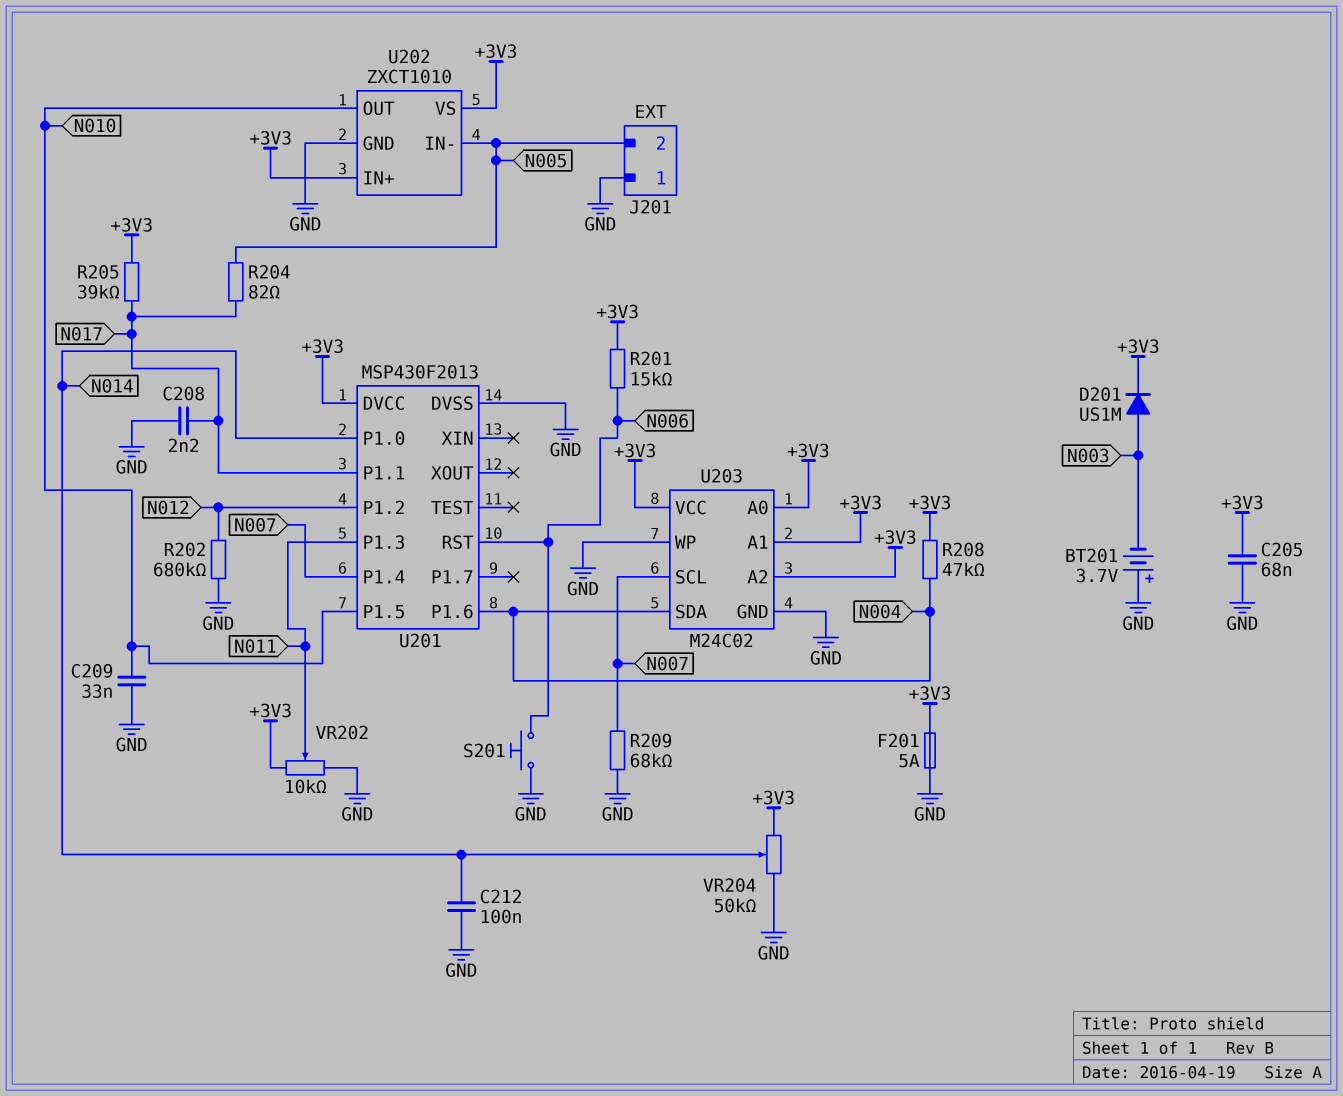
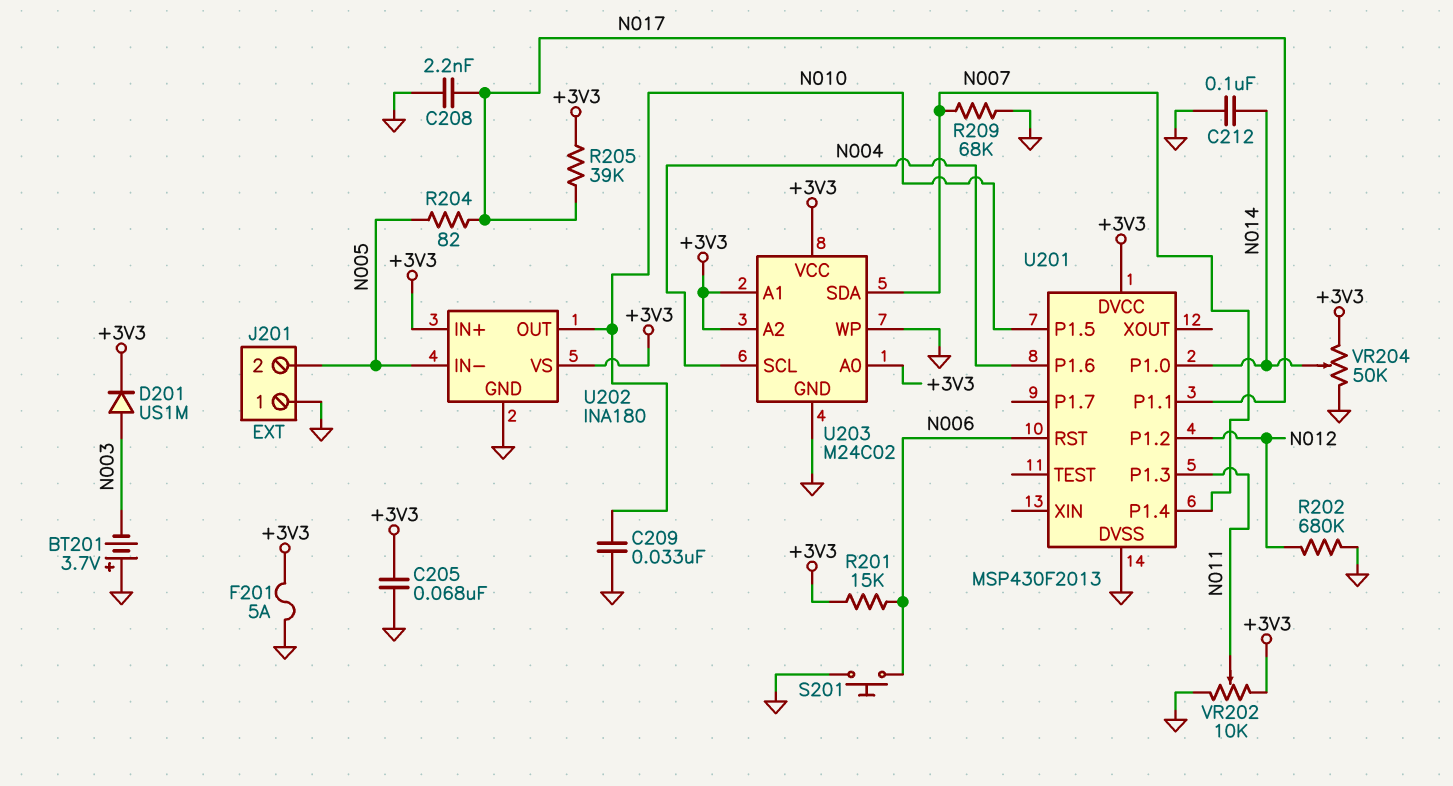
R208: 47k (+3V3, N004) -> none
U202: ZXCT1010 -> INA180
U203 pin SCL: N007 -> N004
U203 pin SDA: N004 -> N007

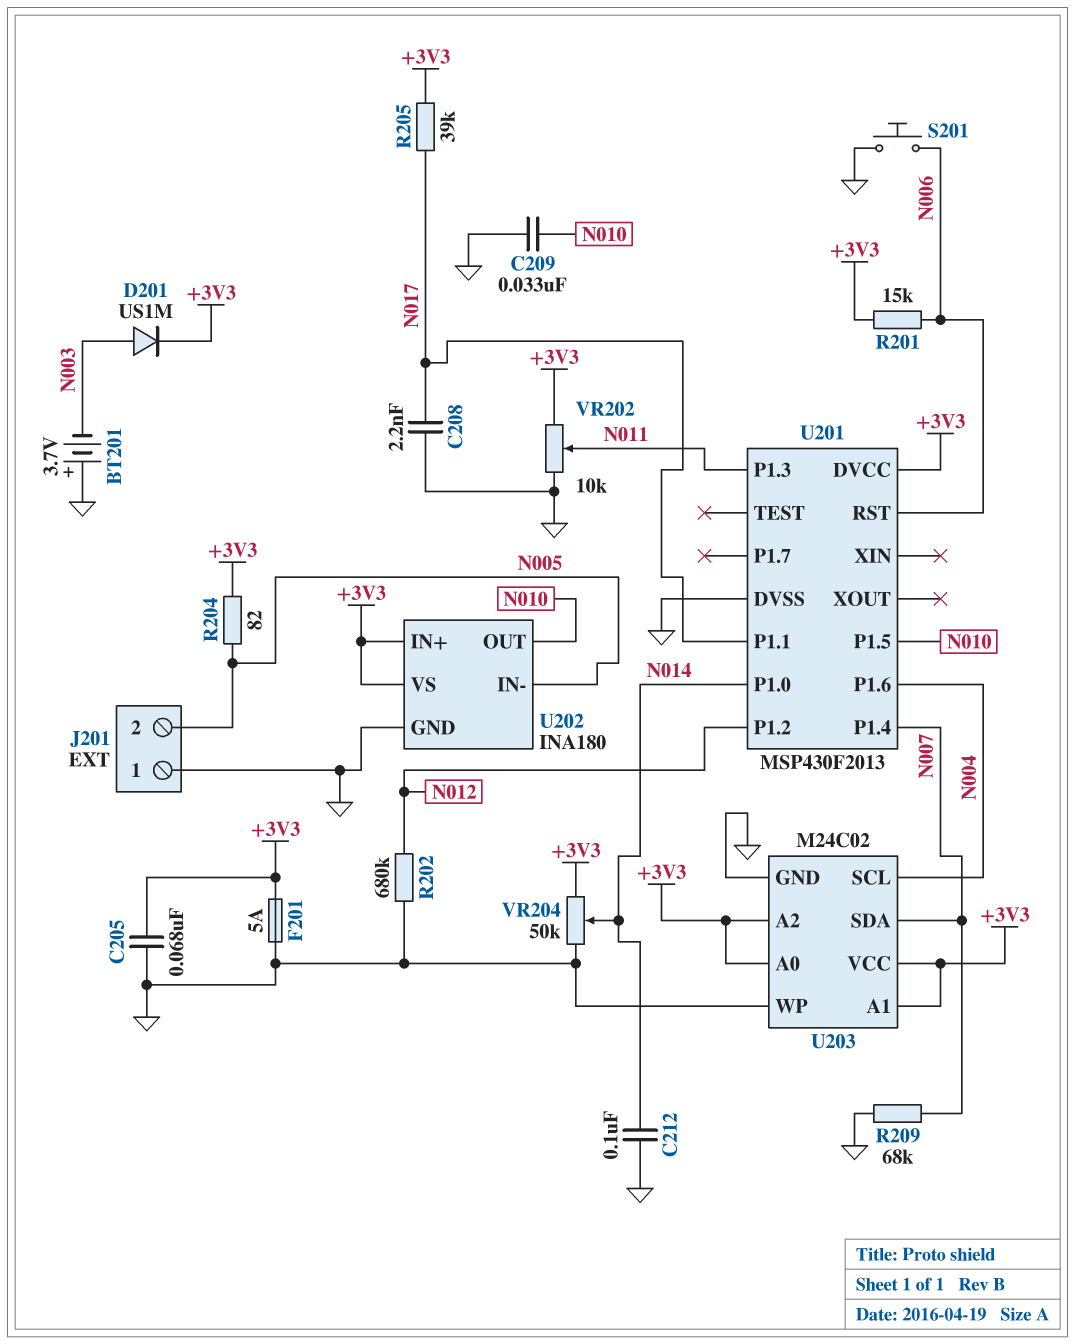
R204: 82 (N005, N017) -> 82 (+3V3, N005)

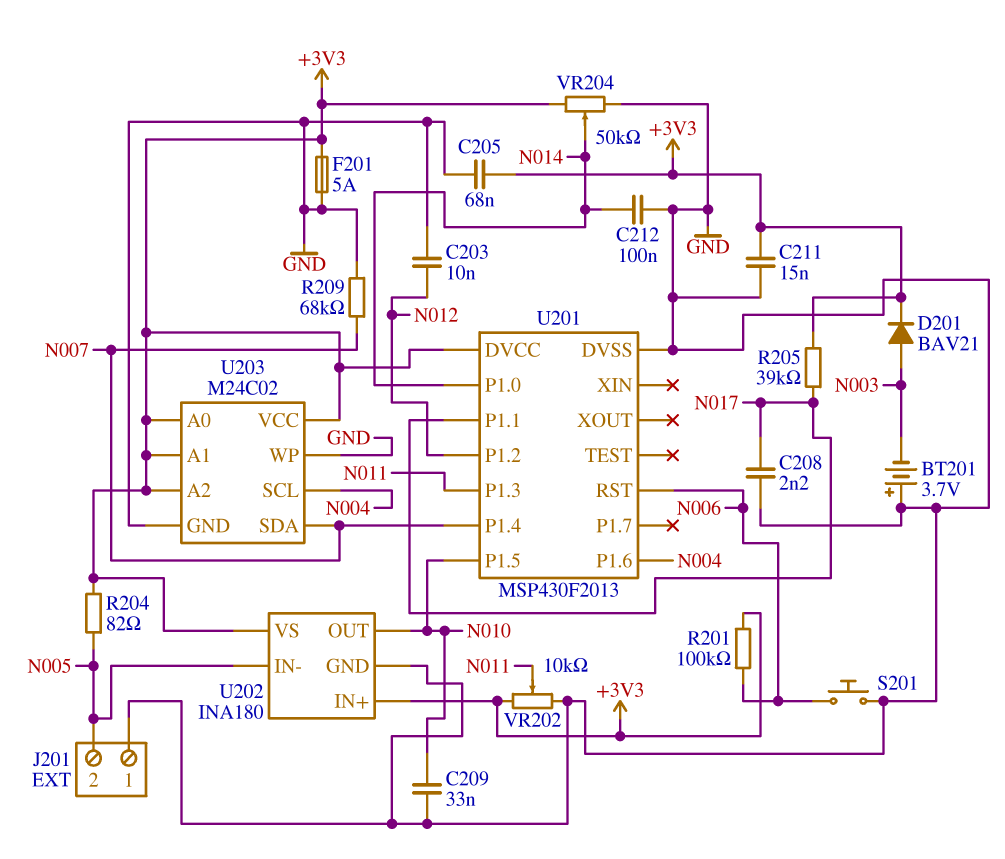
C203: none -> 10nF (GND, N012)
C211: none -> 15nF (+3V3, GND)
D201: diode US1M (A N003, K +3V3) -> diode BAV21 (A N003, K +3V3)
R201: 15k (+3V3, N006) -> 100k (+3V3, N006)
R202: 680k (GND, N012) -> none

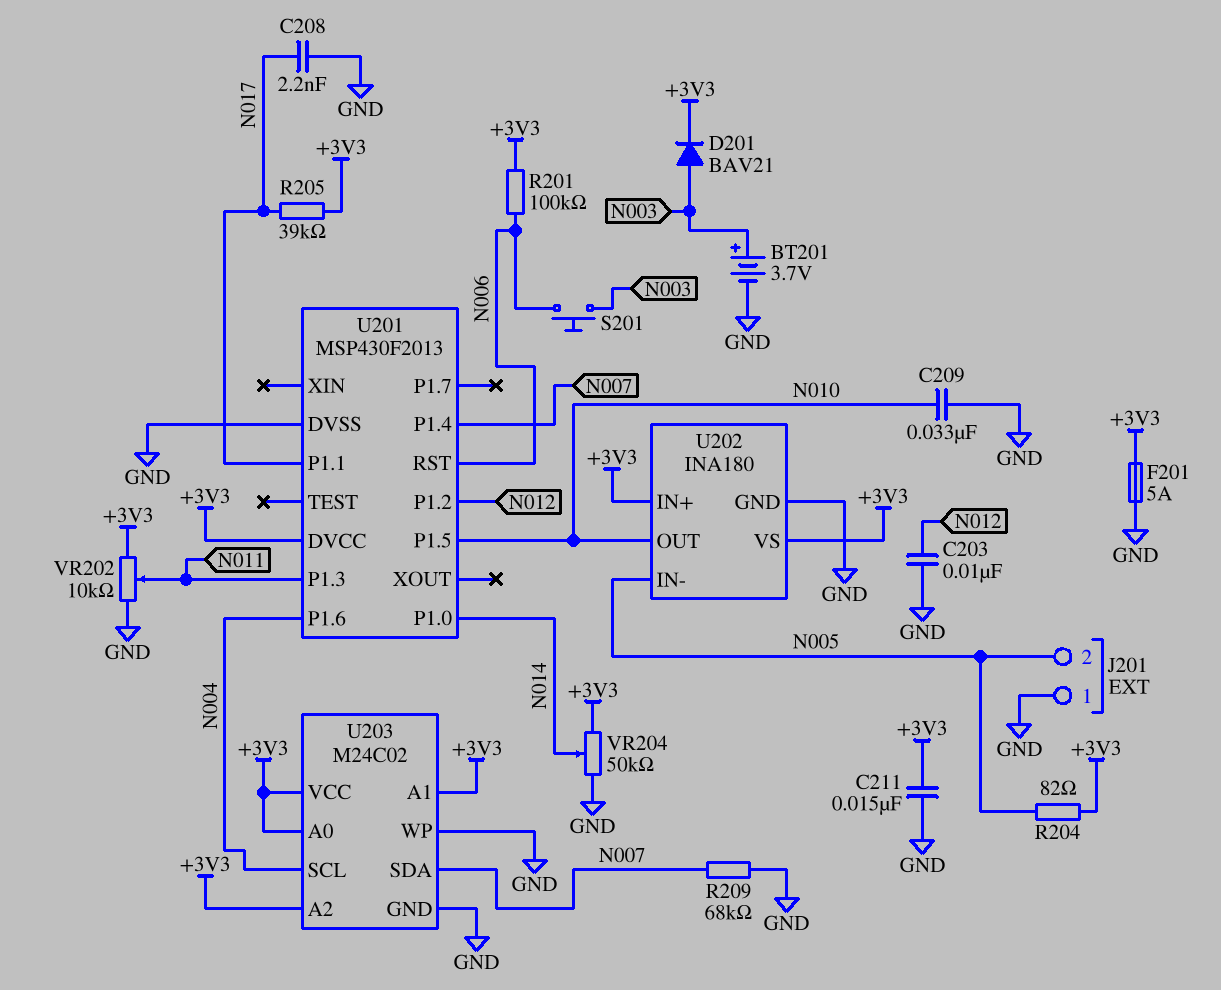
BT201: 3.7V (plus GND, minus N003) -> 3.7V (plus N003, minus GND)
C205: 68nF (+3V3, GND) -> none
C212: 100nF (GND, N014) -> none
S201: button (GND, N006) -> button (N003, N006)

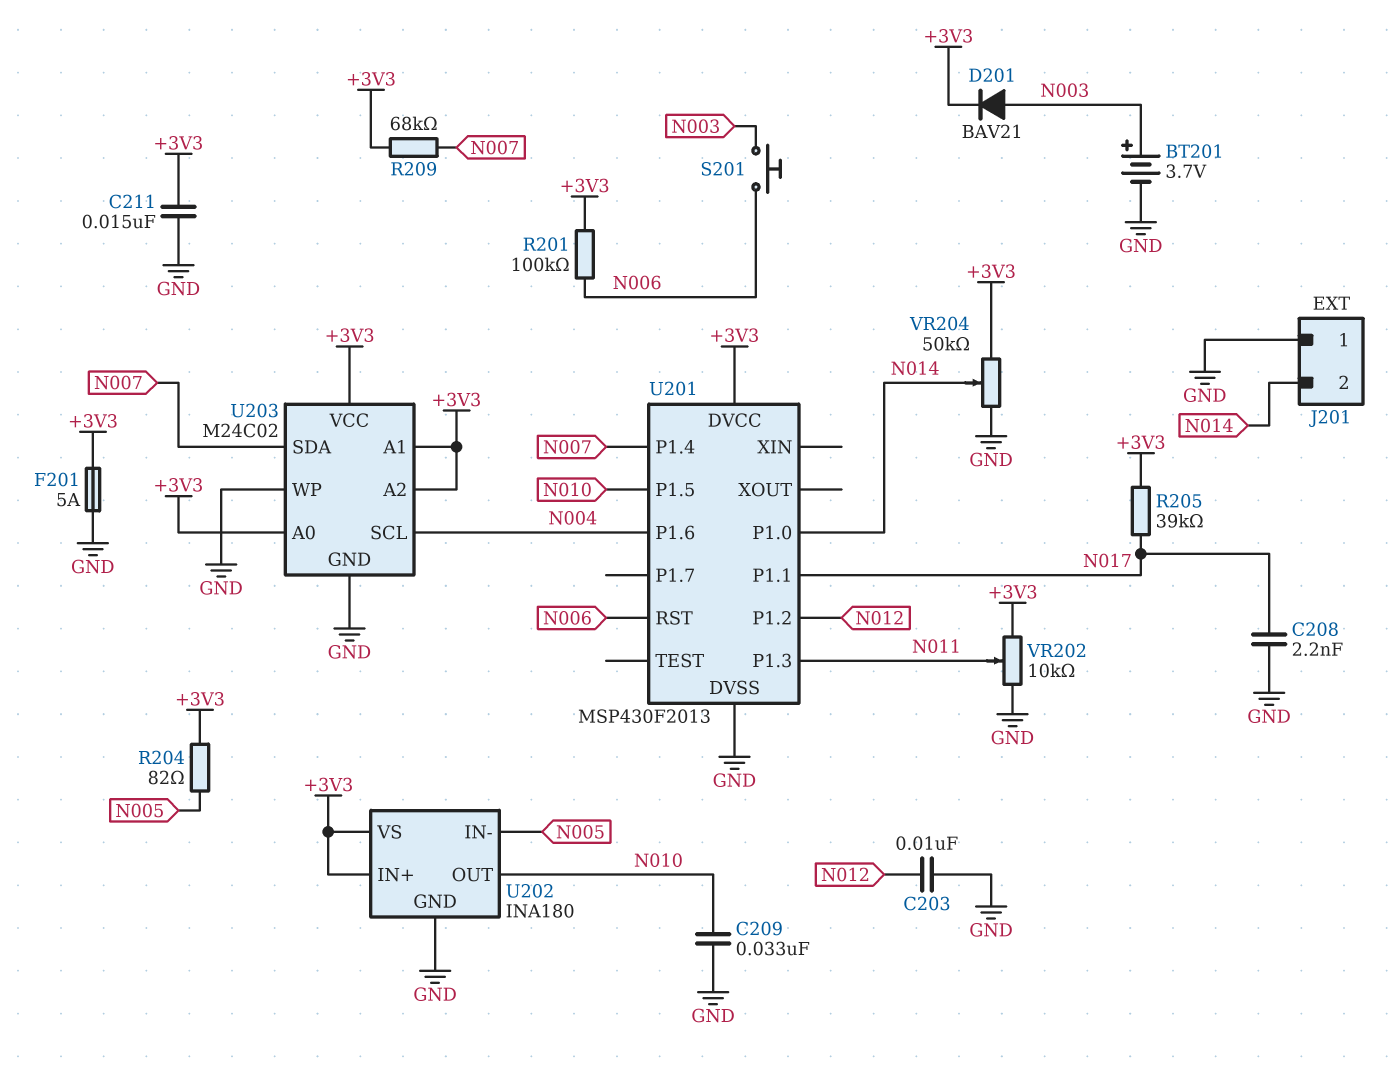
J201 pin 2: N005 -> N014
R209: 68k (GND, N007) -> 68k (+3V3, N007)

